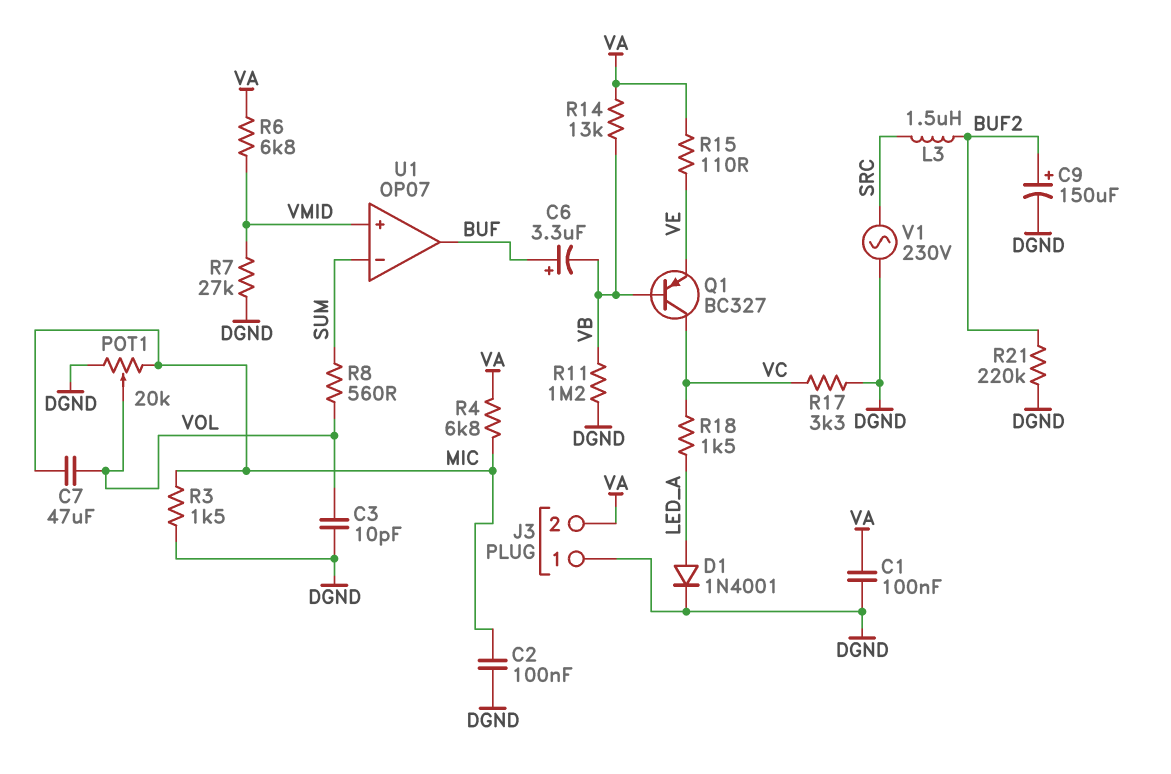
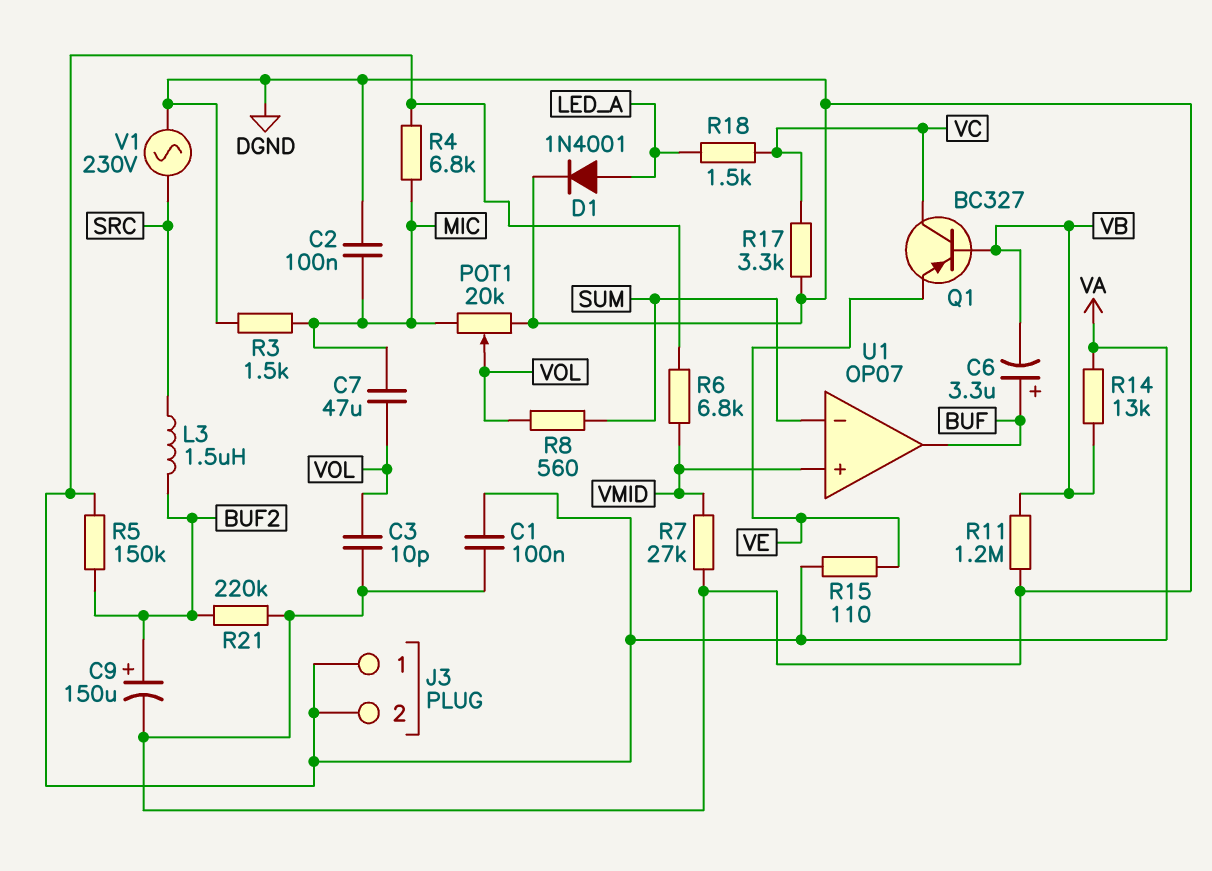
J3 pin 1: DGND -> VA
R5: none -> 150k (BUF2, VA)

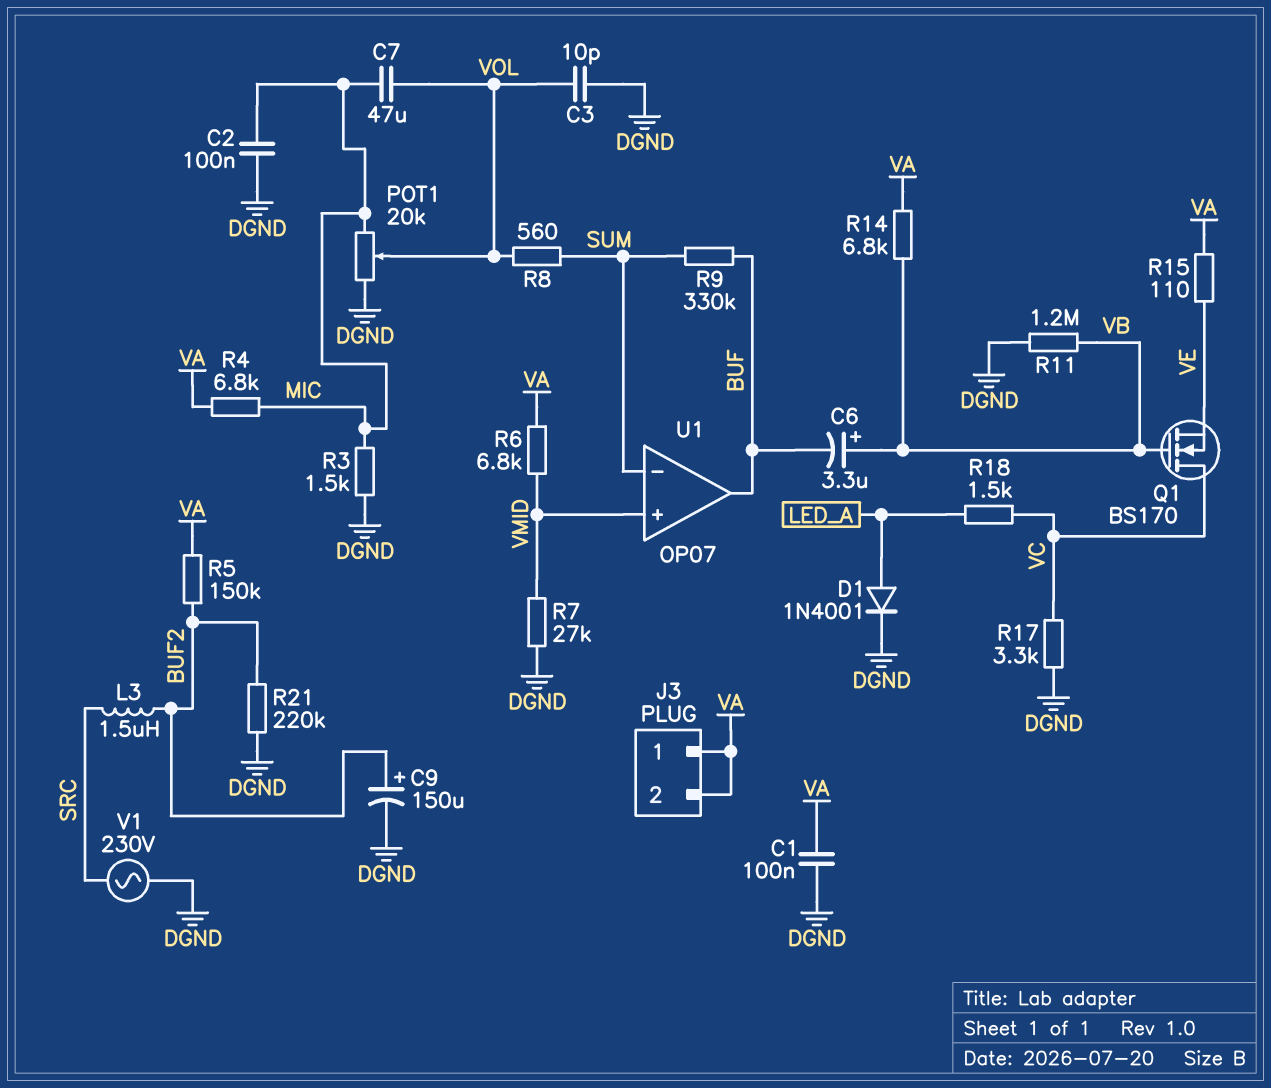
C6: 3.3uF (plus BUF, minus VB) -> 3.3uF (plus VB, minus BUF)
Q1: PNP BC327 (B VB, C VC, E VE) -> NMOS BS170 (G VB, D VC, S VE)
R9: none -> 330k (BUF, SUM)
R14: 13k (VA, VB) -> 6.8k (VA, VB)

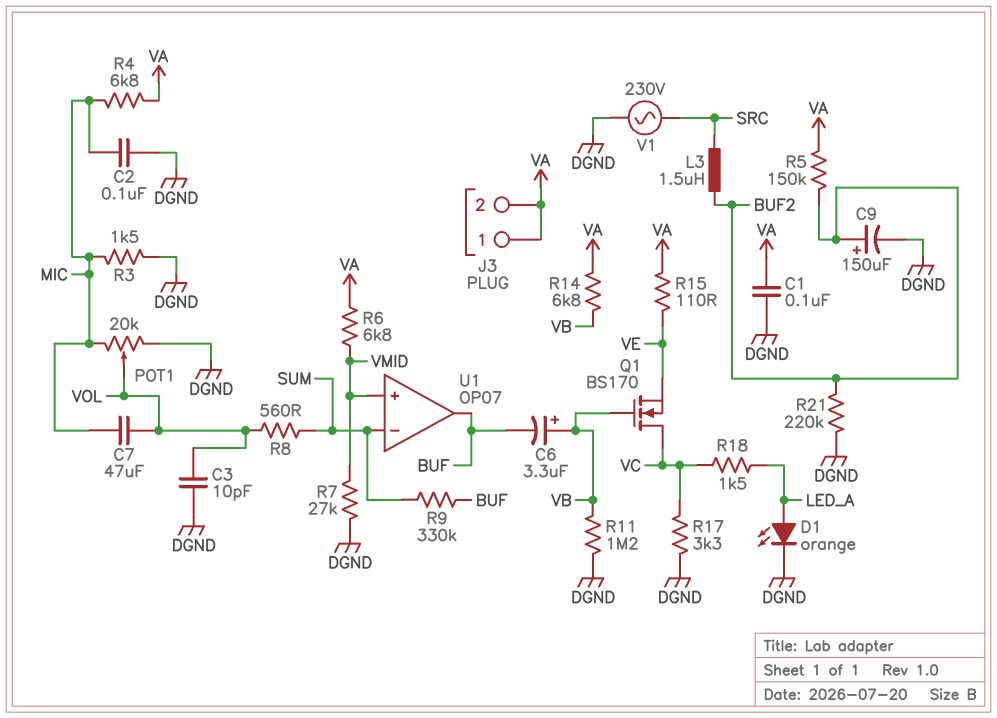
D1: diode 1N4001 (A LED_A, K DGND) -> LED orange (A LED_A, K DGND)

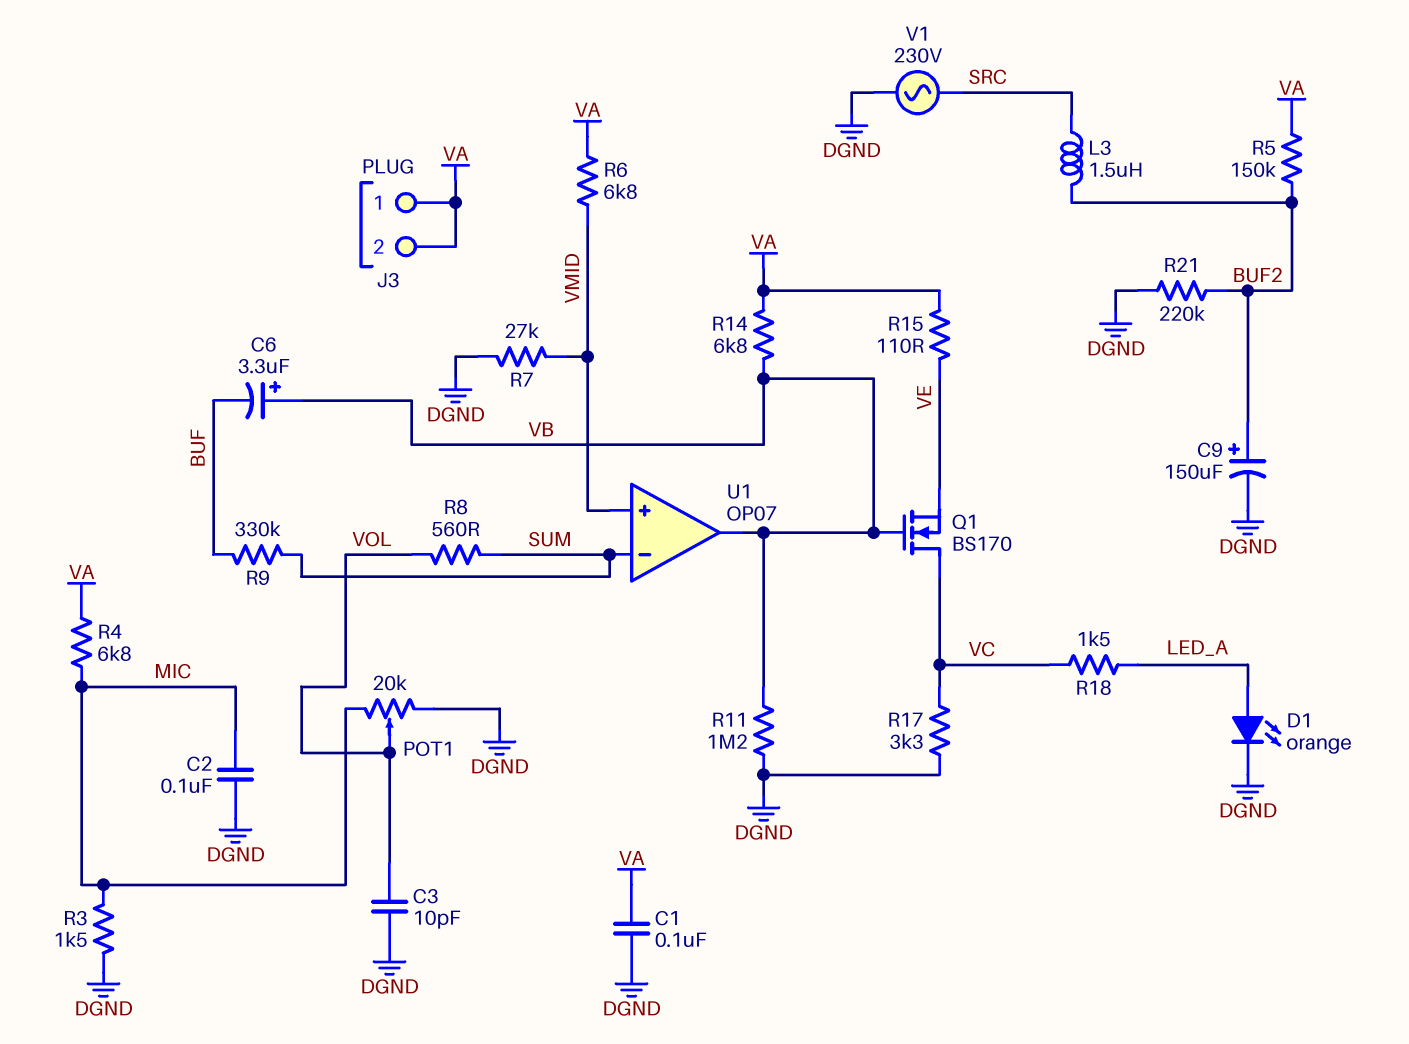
C7: 47uF (MIC, VOL) -> none
U1 pin out: BUF -> VB

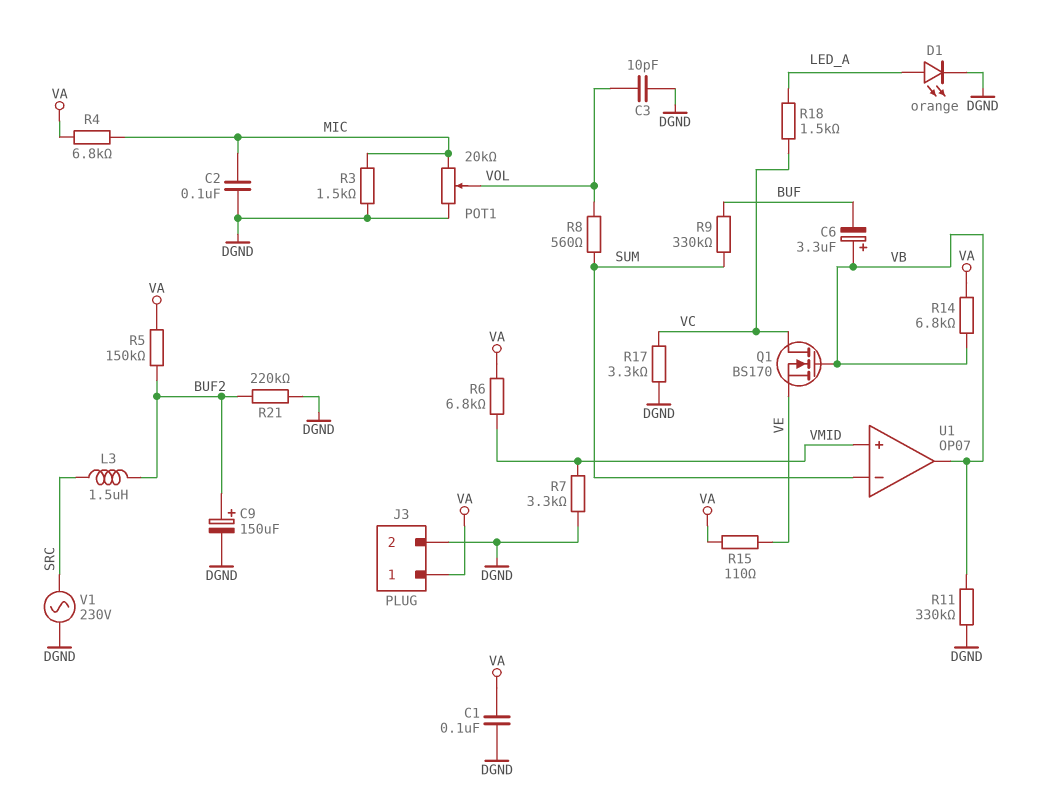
J3 pin 2: VA -> DGND
R7: 27k (DGND, VMID) -> 3.3k (DGND, VMID)
R11: 1.2M (DGND, VB) -> 330k (DGND, VB)

